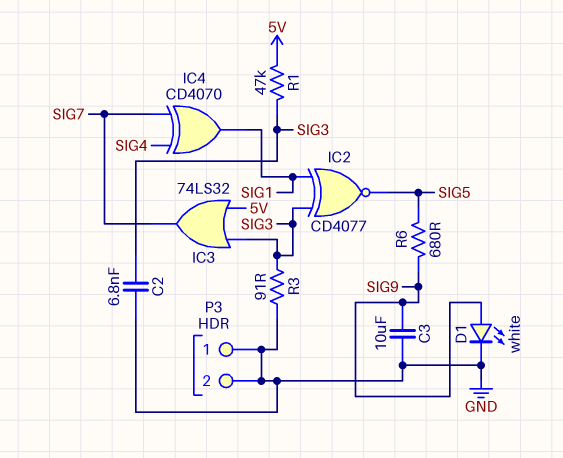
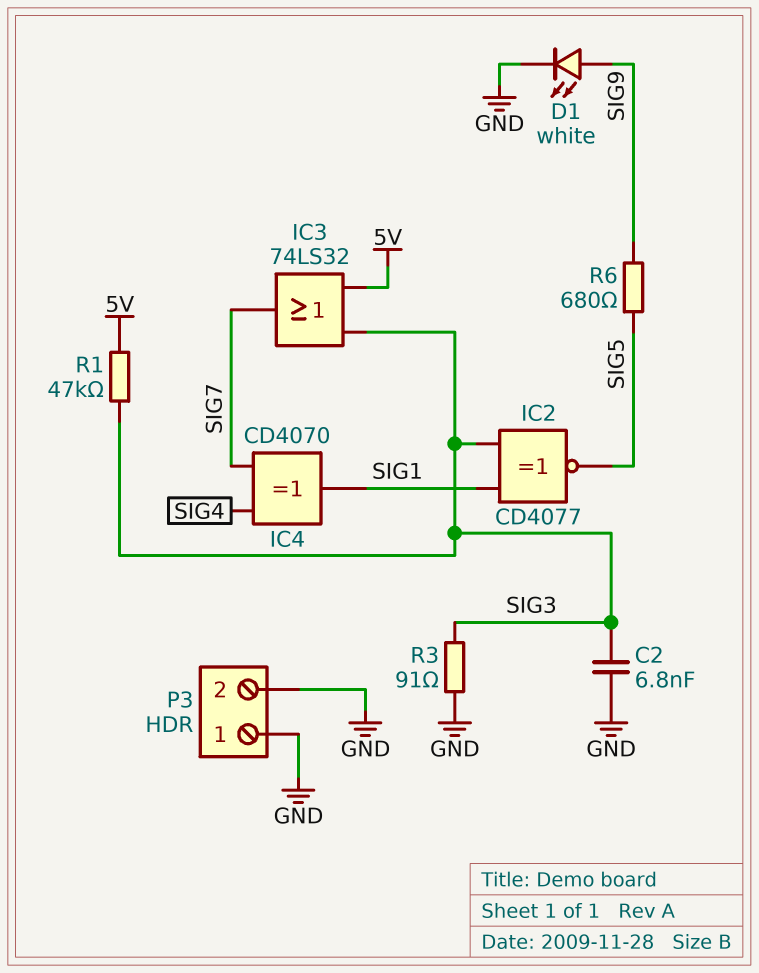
C3: 10uF (GND, SIG9) -> none

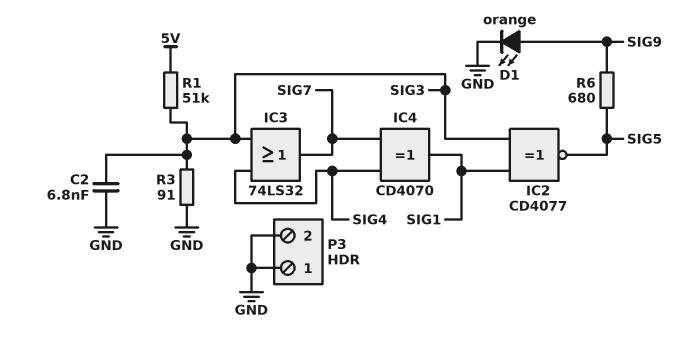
D1: LED white (A SIG9, K GND) -> LED orange (A SIG9, K GND)
IC3: OR 74LS32 (in 5V, in SIG3, out SIG7) -> OR 74LS32 (in SIG3, in SIG4, out SIG7)
R1: 47k (5V, SIG3) -> 51k (5V, SIG3)

